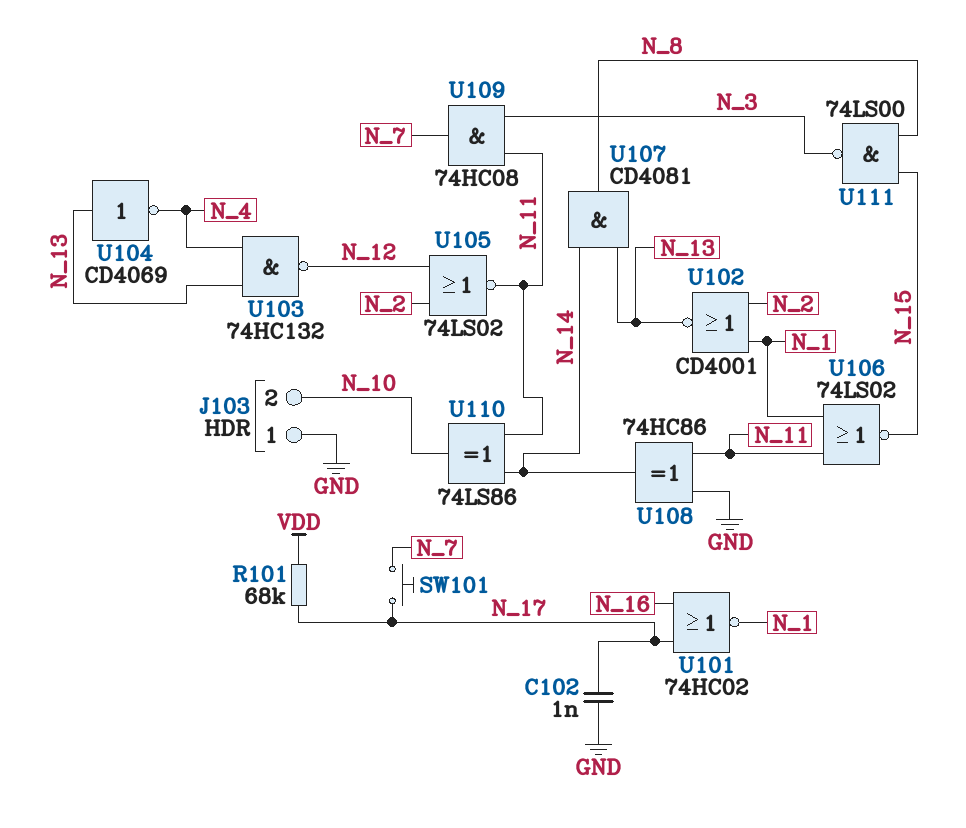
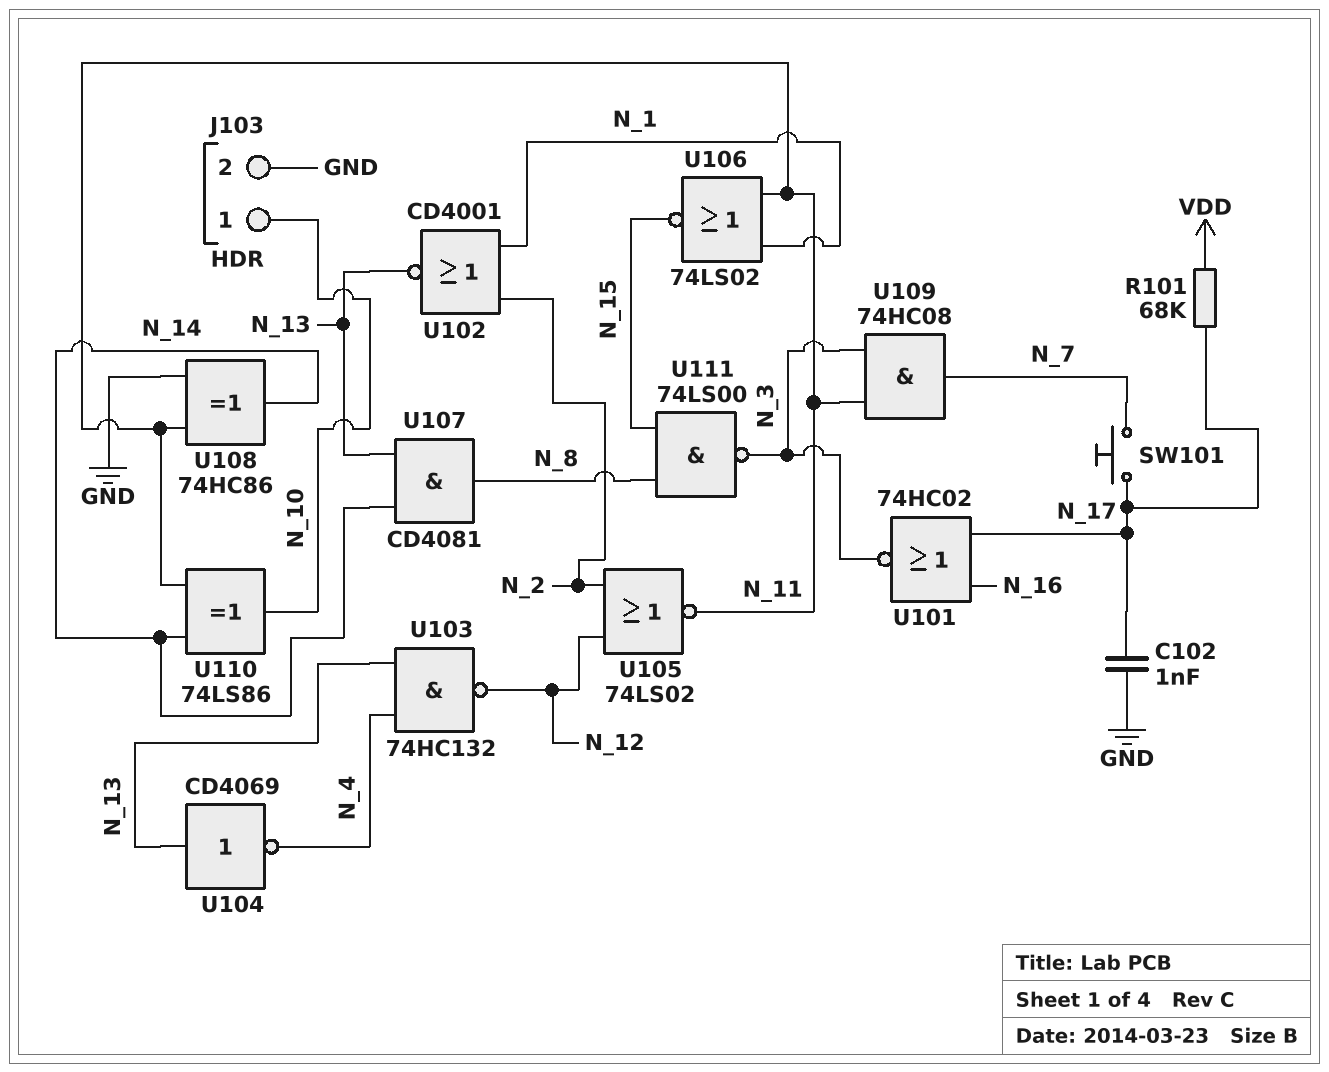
J103 pin 1: GND -> N_10
J103 pin 2: N_10 -> GND
U101: NOR 74HC02 (in N_16, in N_17, out N_1) -> NOR 74HC02 (in N_16, in N_17, out N_3)

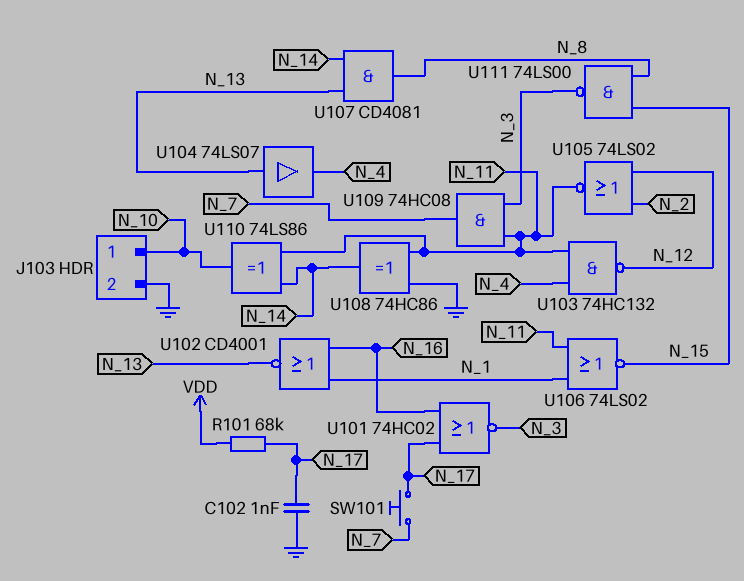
U102: NOR CD4001 (in N_1, in N_2, out N_13) -> NOR CD4001 (in N_1, in N_16, out N_13)
U103: NAND 74HC132 (in N_4, in N_13, out N_12) -> NAND 74HC132 (in N_4, in N_11, out N_12)
U104: NOT CD4069 (in N_13, out N_4) -> buffer 74LS07 (in N_13, out N_4)

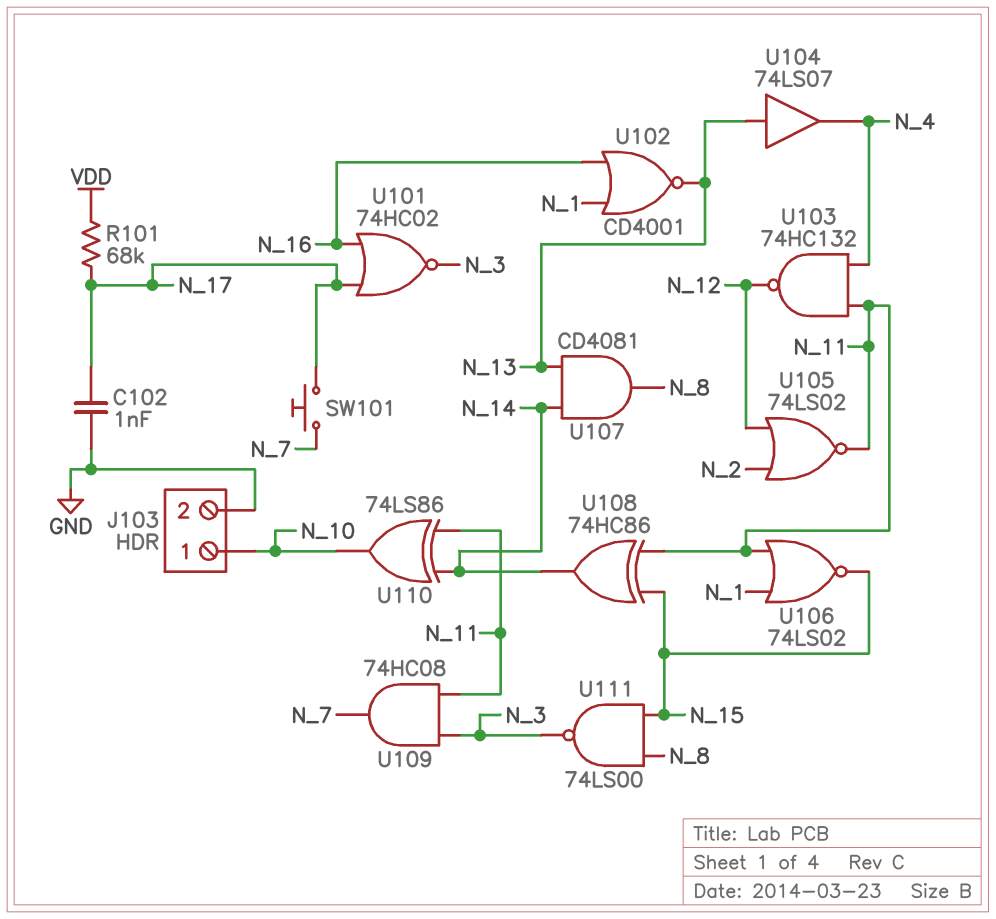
U108: XOR 74HC86 (in GND, in N_11, out N_14) -> XOR 74HC86 (in N_11, in N_15, out N_14)

